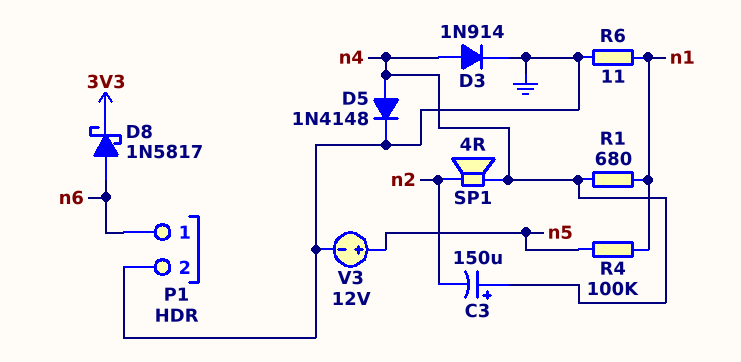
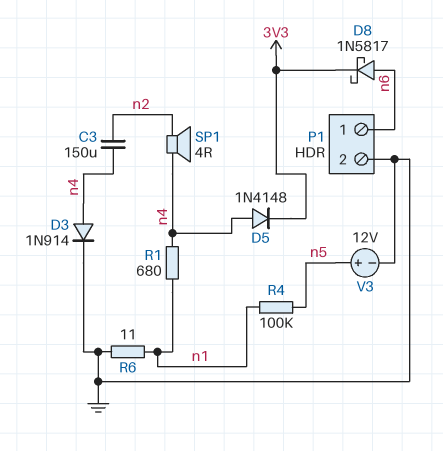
C3: 150uF (plus n4, minus n2) -> 150uF (n2, n4)
D5: diode 1N4148 (A n4, K GND) -> diode 1N4148 (A n4, K 3V3)

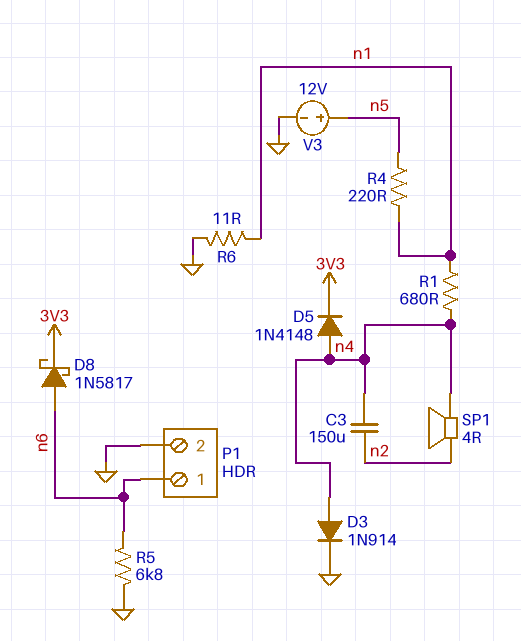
R4: 100k (n1, n5) -> 220 (n1, n5)
R5: none -> 6.8k (GND, n6)

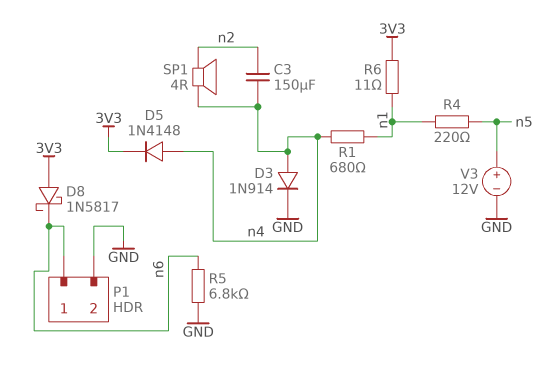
D8: schottky 1N5817 (A n6, K 3V3) -> schottky 1N5817 (A 3V3, K n6)
R6: 11 (GND, n1) -> 11 (3V3, n1)

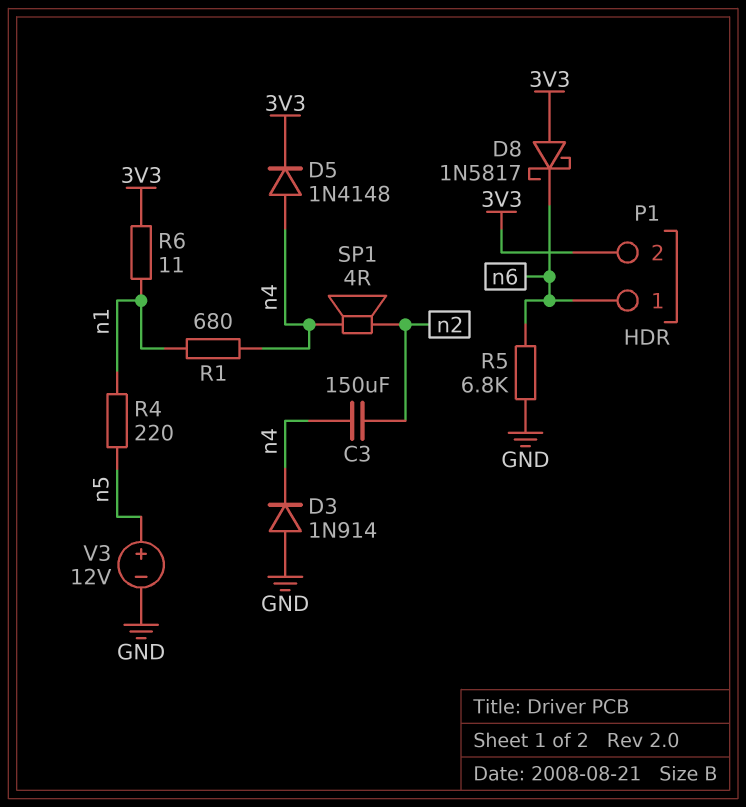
D3: diode 1N914 (A n4, K GND) -> diode 1N914 (A GND, K n4)
P1 pin 2: GND -> 3V3

